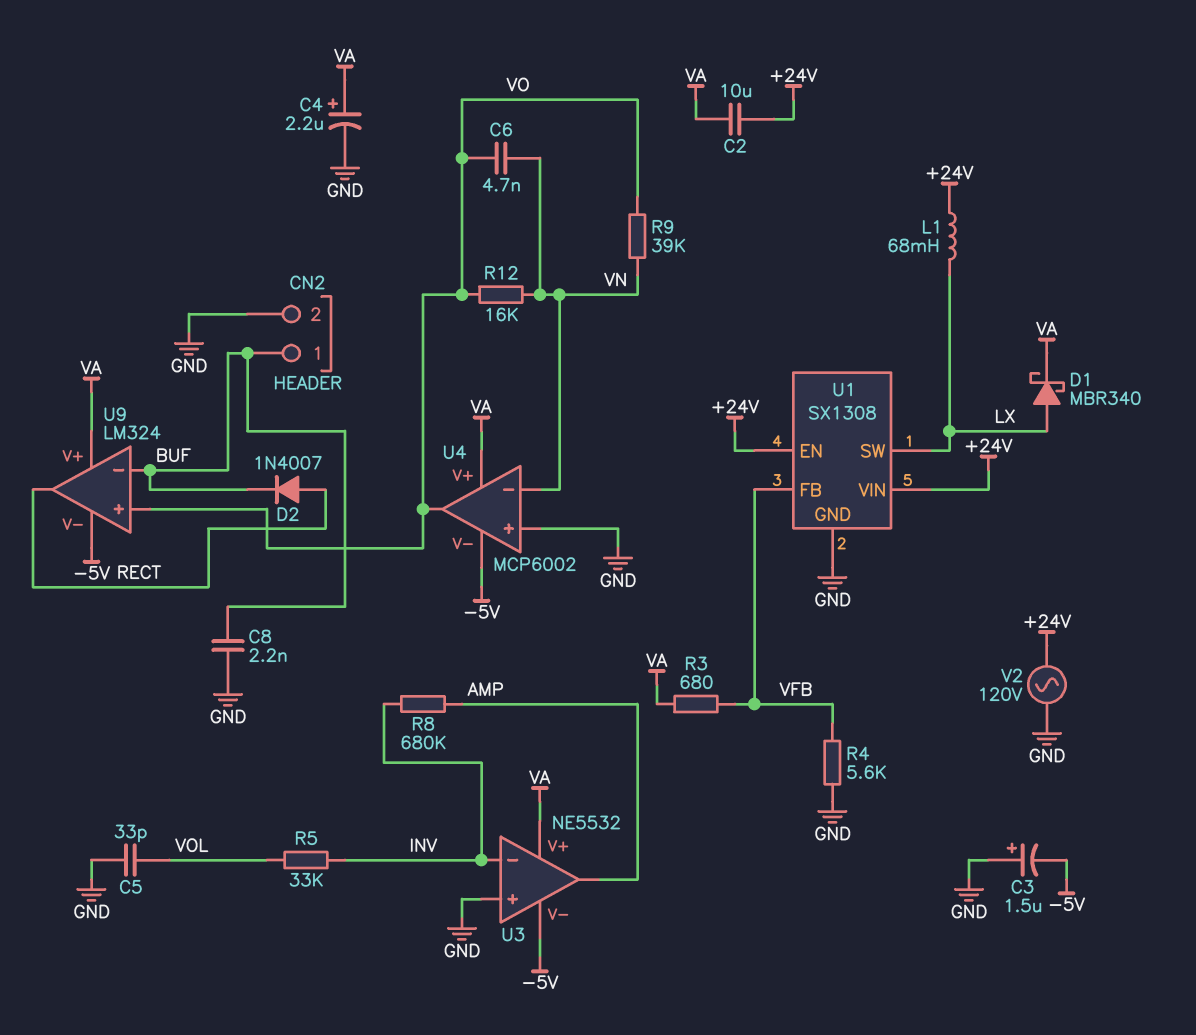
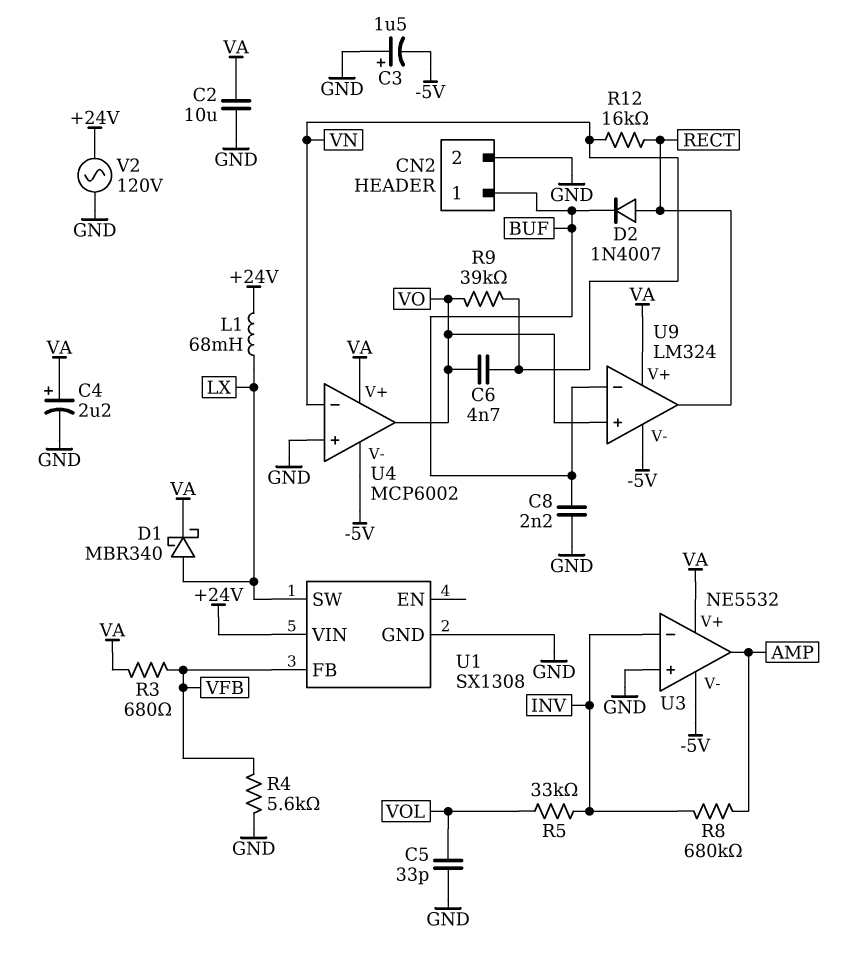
C2: 10uF (+24V, VA) -> 10uF (GND, VA)
R12: 16k (VN, VO) -> 16k (RECT, VN)
U1 pin EN: +24V -> none

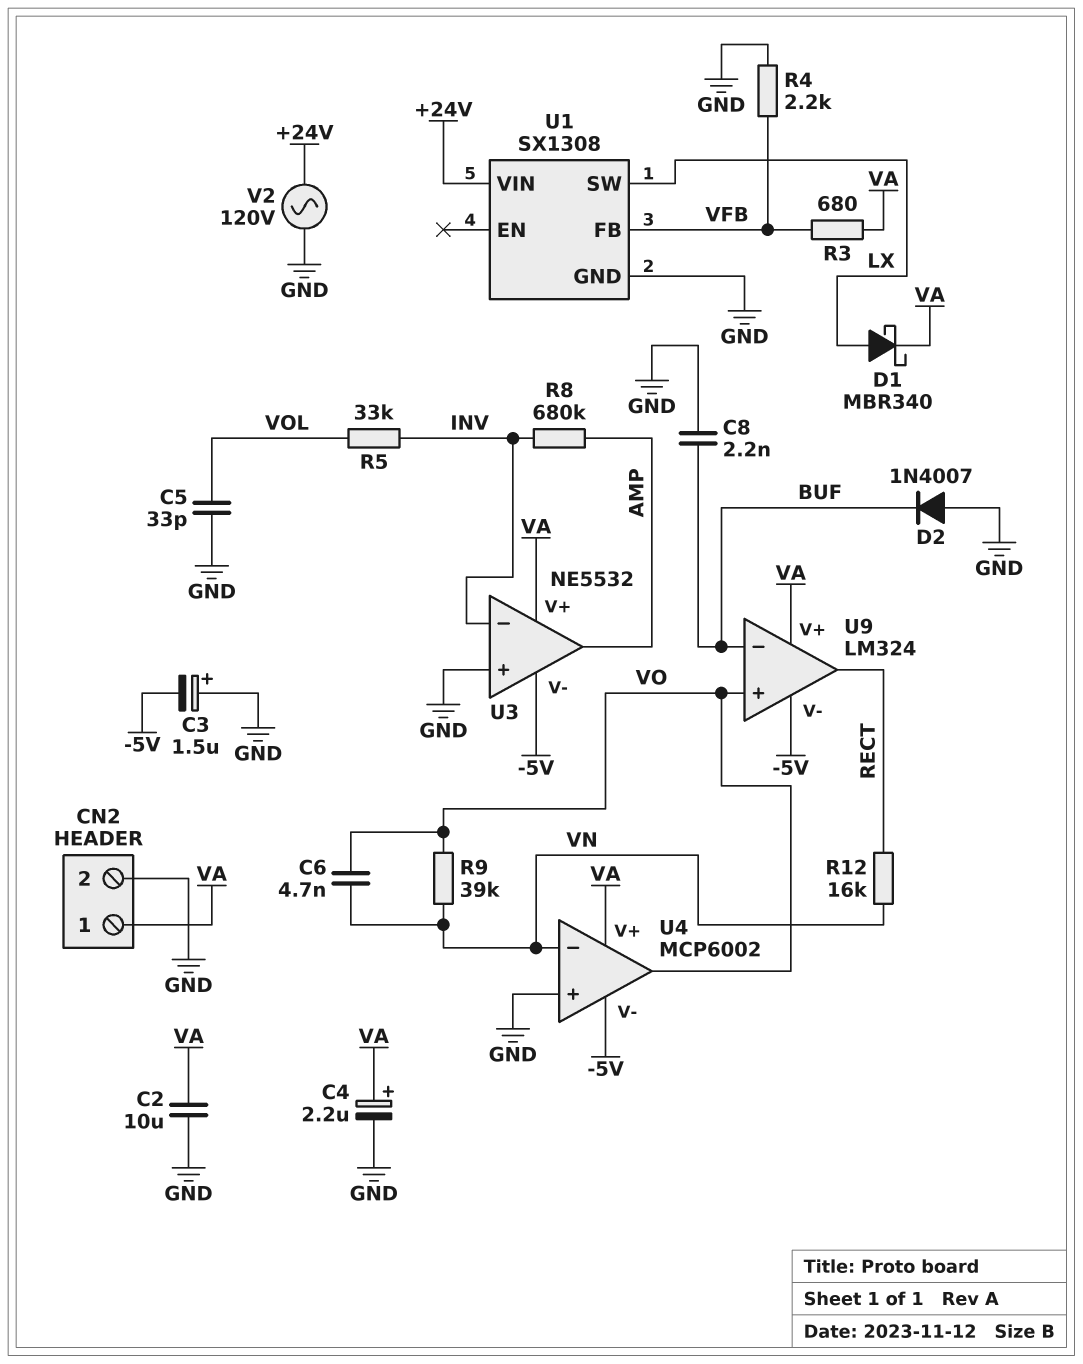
CN2 pin 1: BUF -> VA
D2: diode 1N4007 (A RECT, K BUF) -> diode 1N4007 (A GND, K BUF)
L1: 68mH (+24V, LX) -> none
R4: 5.6k (GND, VFB) -> 2.2k (GND, VFB)

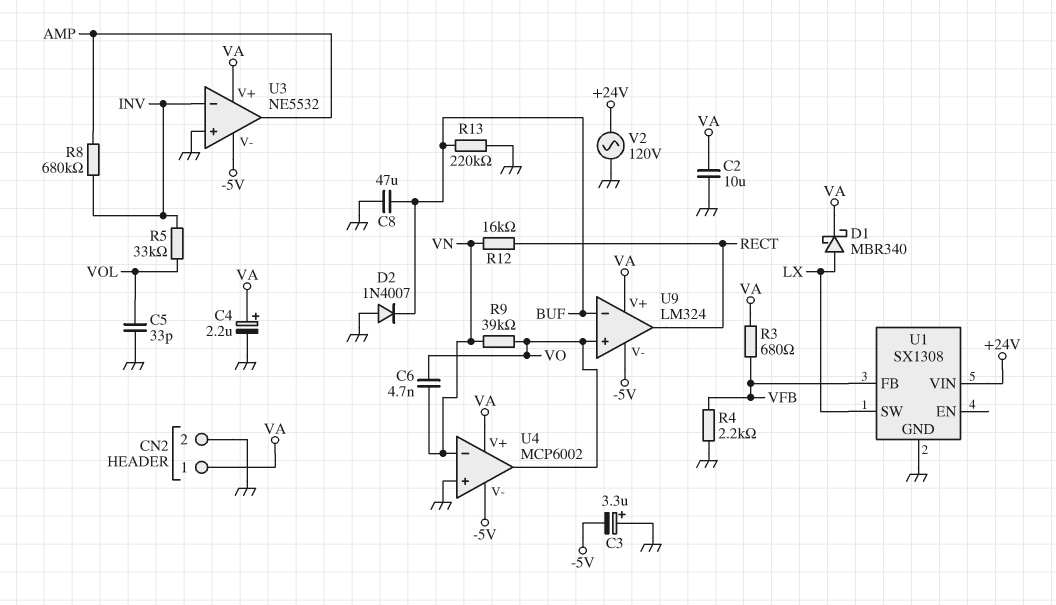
C3: 1.5uF (plus GND, minus -5V) -> 3.3uF (plus GND, minus -5V)
C8: 2.2nF (BUF, GND) -> 47uF (BUF, GND)
R13: none -> 220k (BUF, GND)

